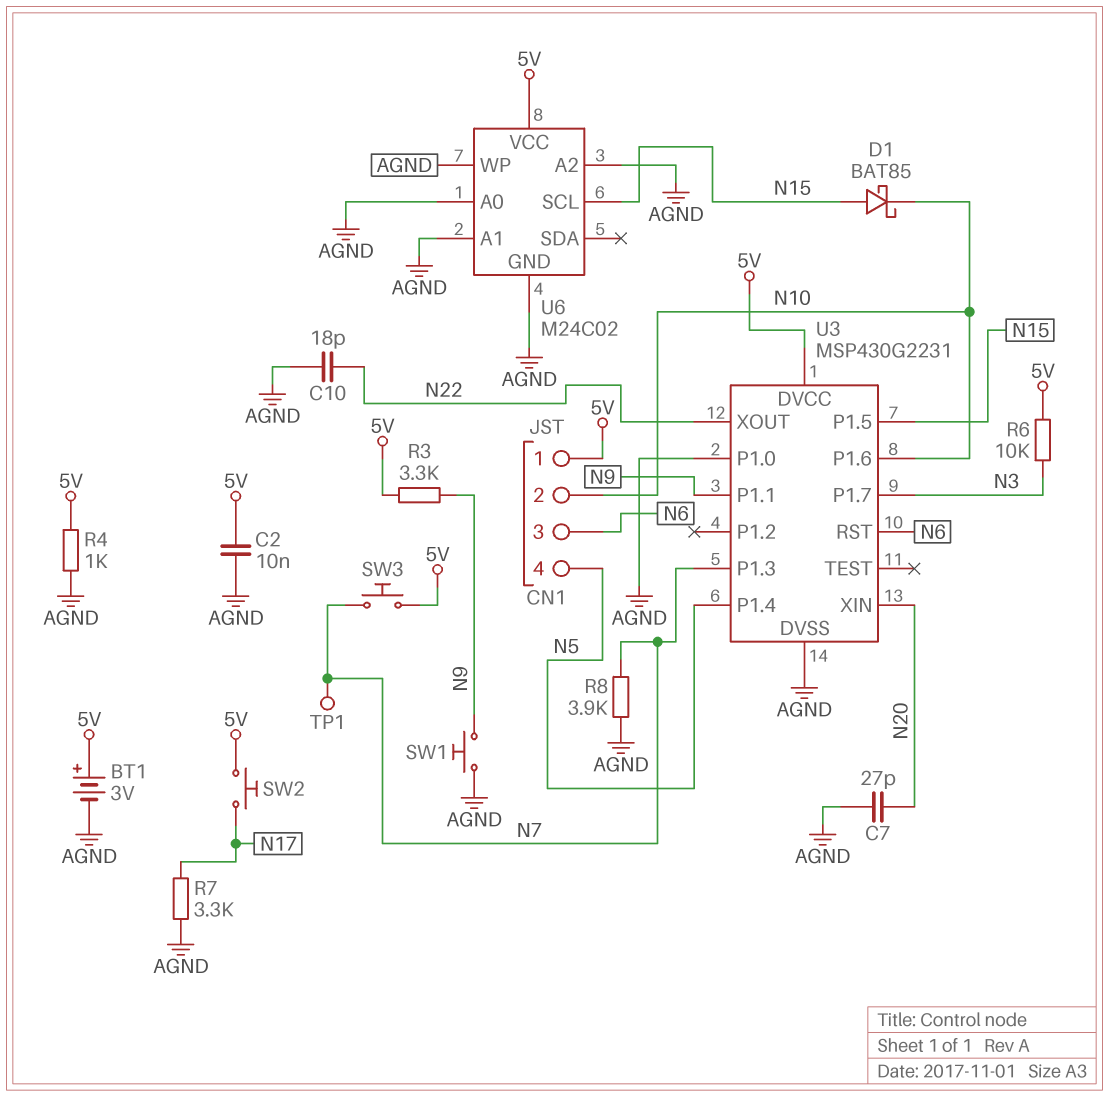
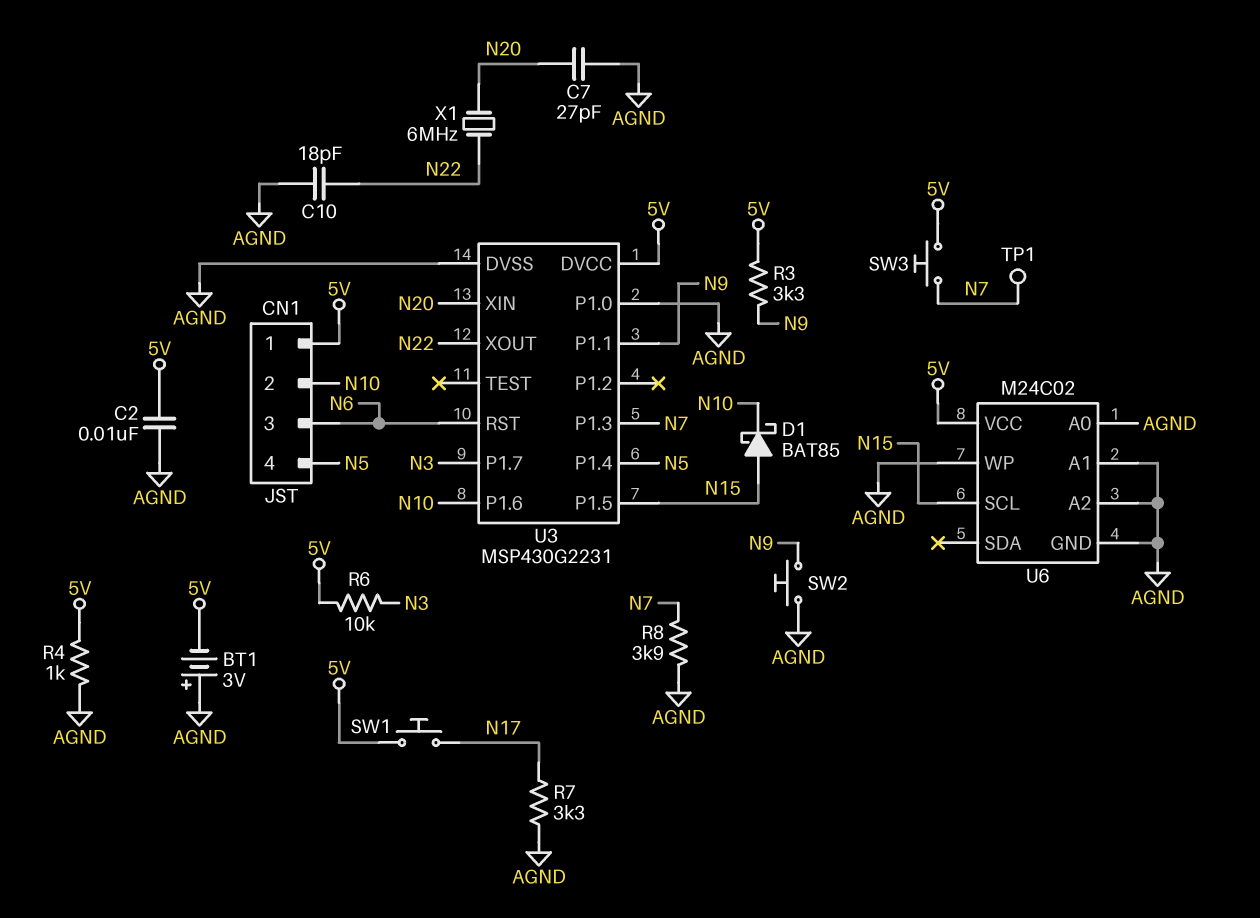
BT1: 3V (plus 5V, minus AGND) -> 3V (plus AGND, minus 5V)
SW1: button (AGND, N9) -> button (5V, N17)
SW2: button (5V, N17) -> button (AGND, N9)
X1: none -> 6MHz (N20, N22)

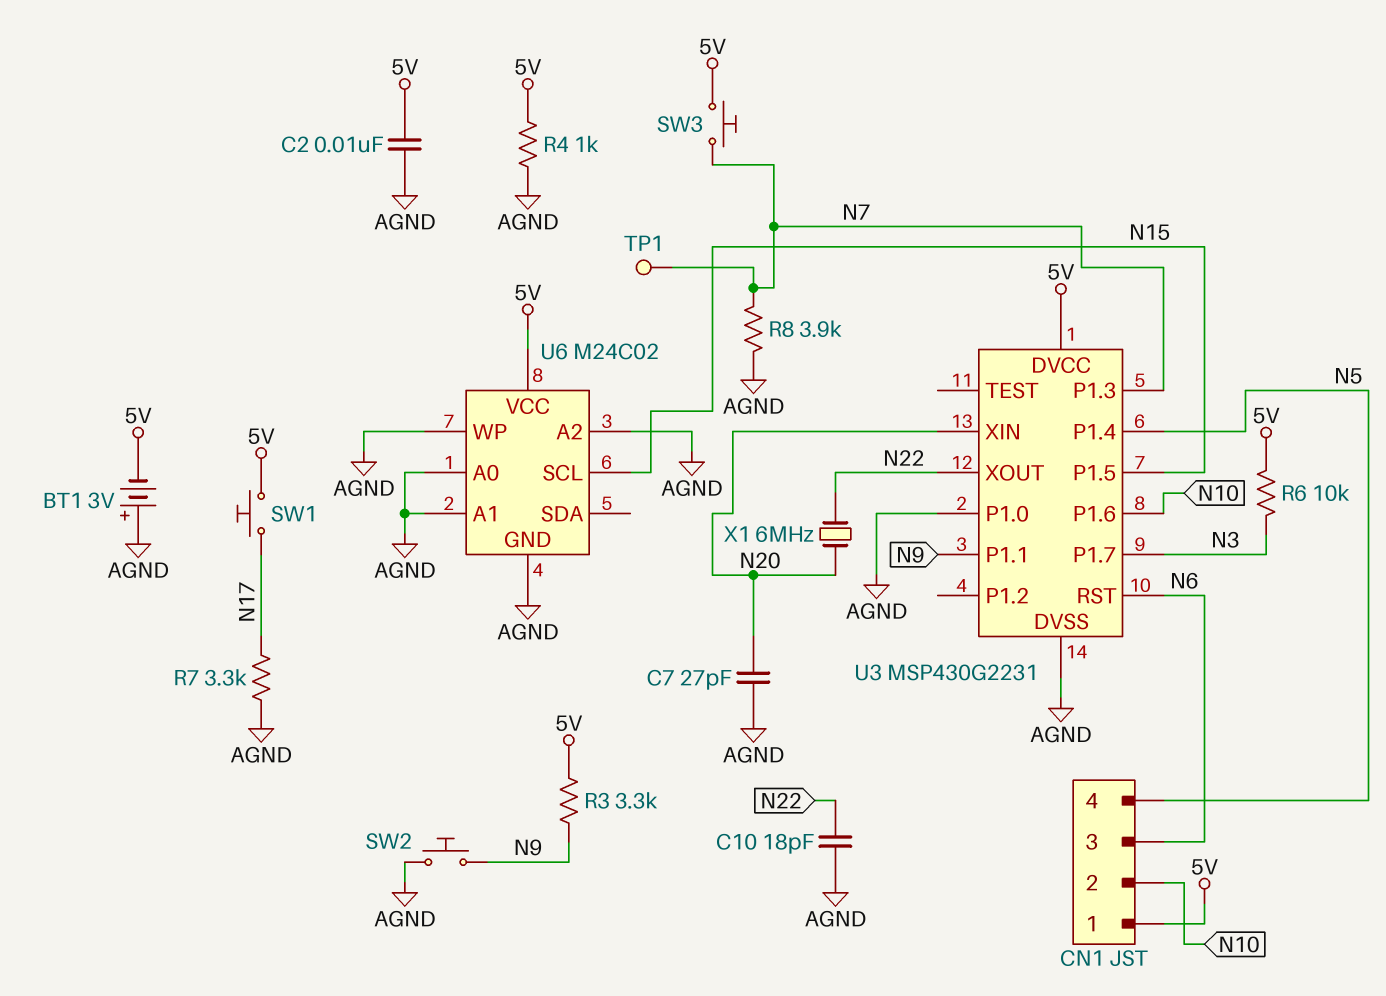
D1: schottky BAT85 (A N15, K N10) -> none

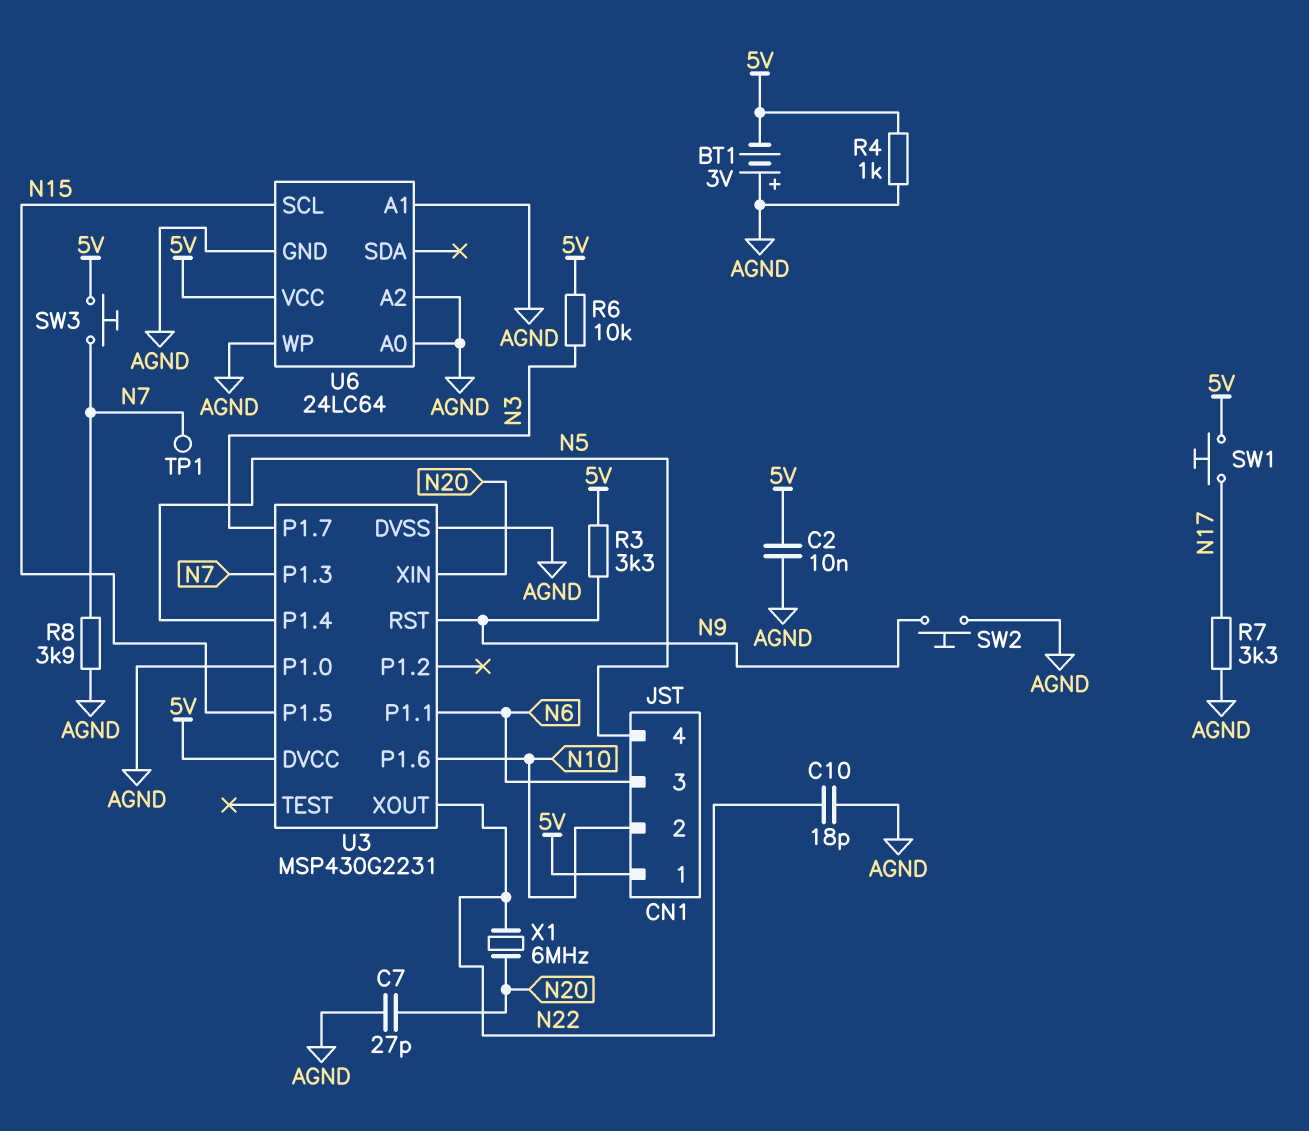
U3 pin P1.1: N9 -> N6
U3 pin RST: N6 -> N9
U6: M24C02 -> 24LC64

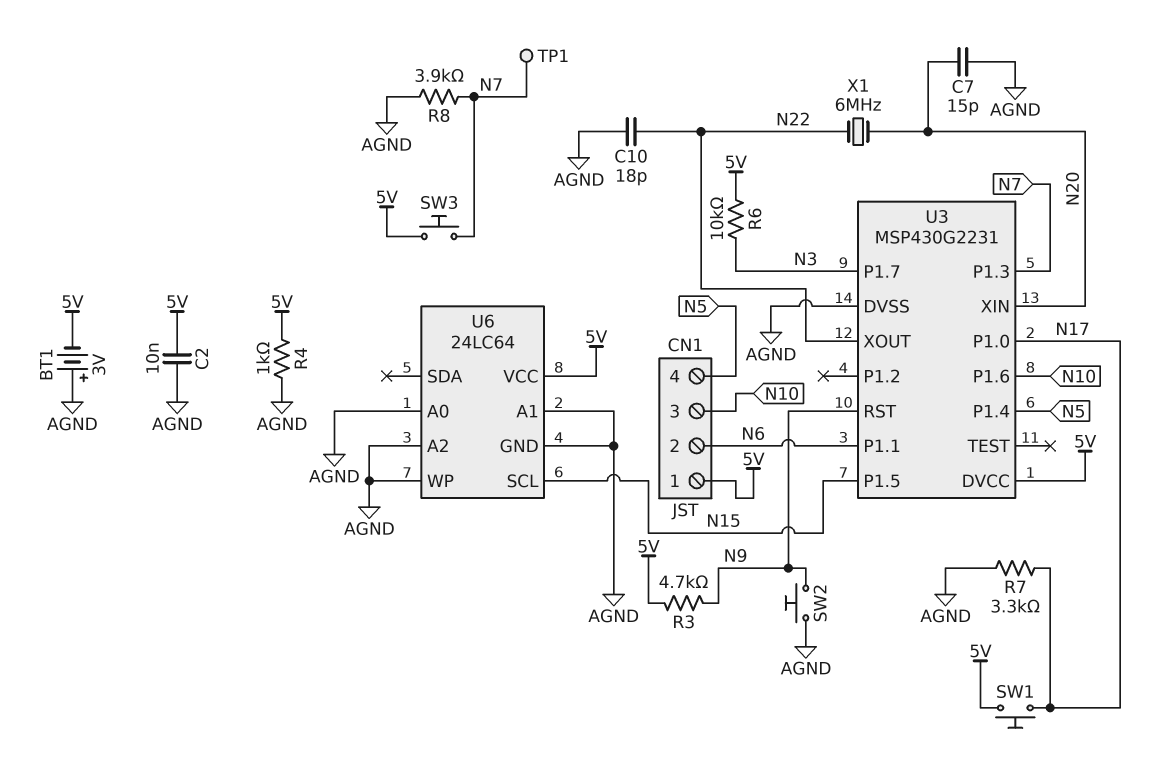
C7: 27pF (AGND, N20) -> 15pF (AGND, N20)
CN1 pin 2: N10 -> N6
CN1 pin 3: N6 -> N10
R3: 3.3k (5V, N9) -> 4.7k (5V, N9)
U3 pin P1.0: AGND -> N17

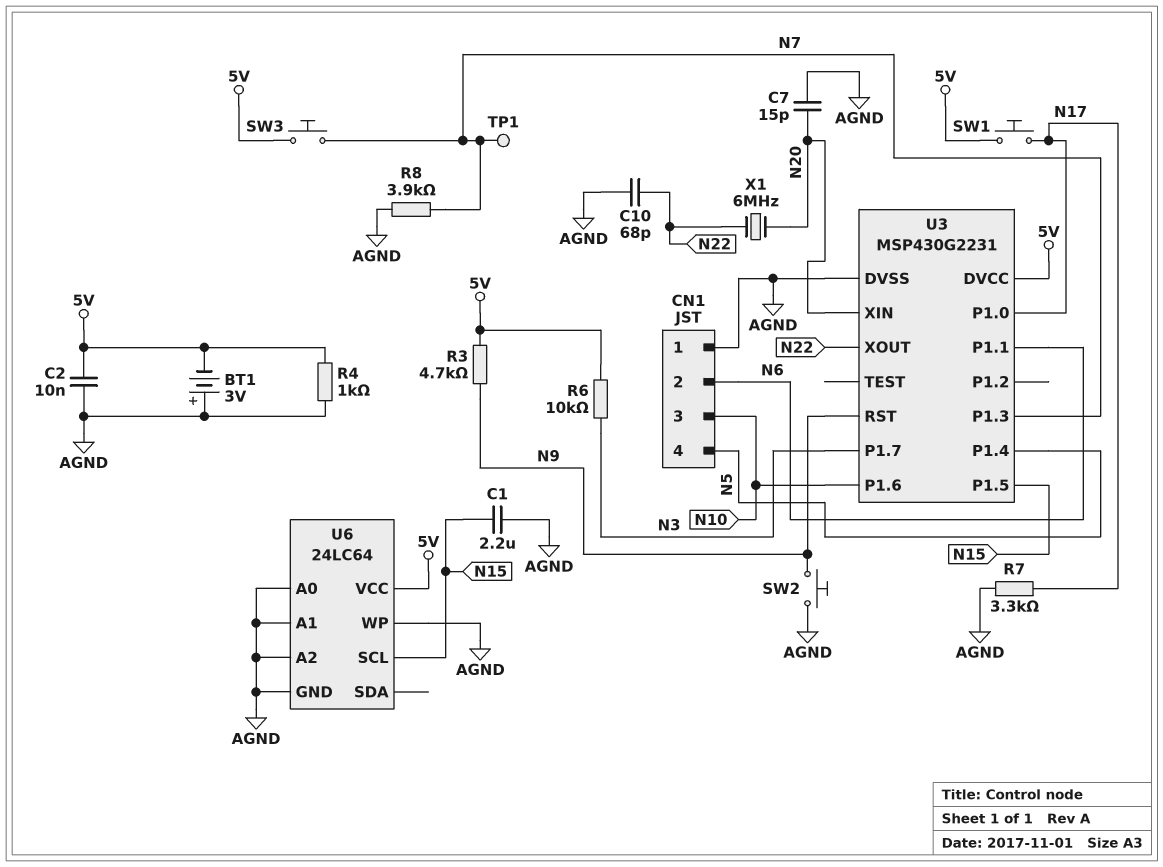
C1: none -> 2.2uF (AGND, N15)
C10: 18pF (AGND, N22) -> 68pF (AGND, N22)
CN1 pin 1: 5V -> AGND

